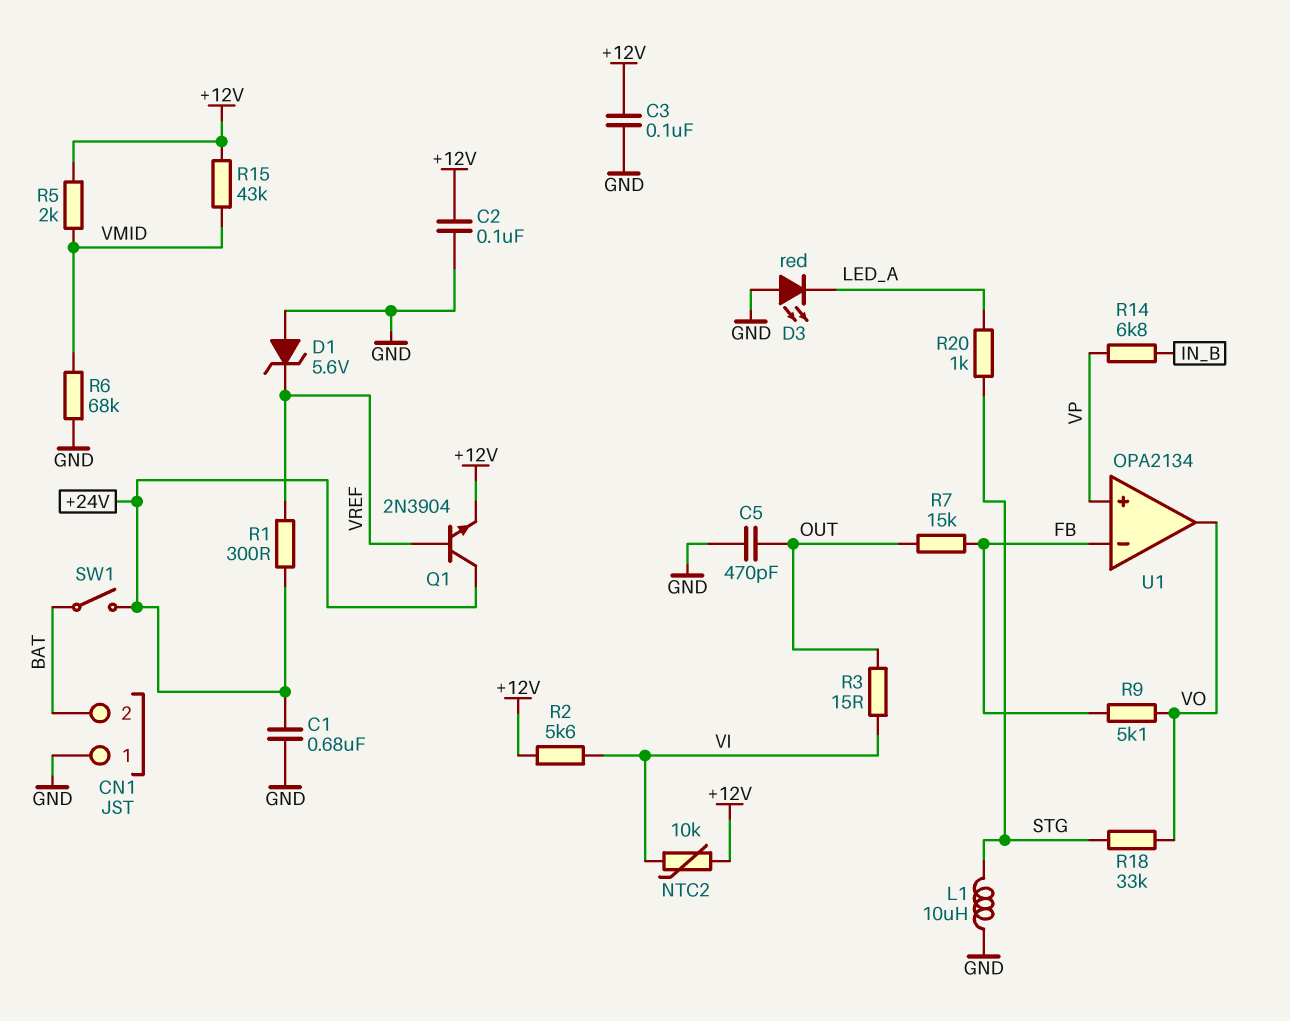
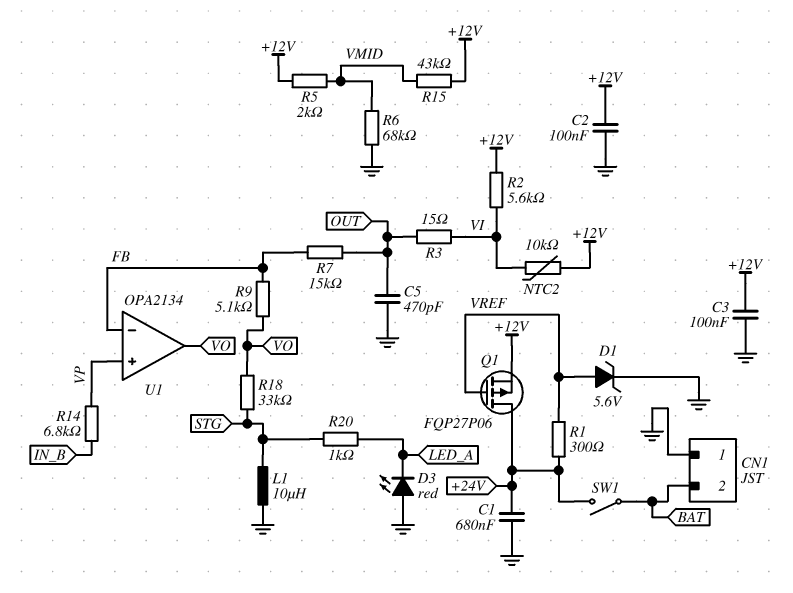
D1: zener 5.6V (A GND, K VREF) -> zener 5.6V (A VREF, K GND)
Q1: NPN 2N3904 (B VREF, C +24V, E +12V) -> PMOS FQP27P06 (G VREF, D +24V, S +12V)

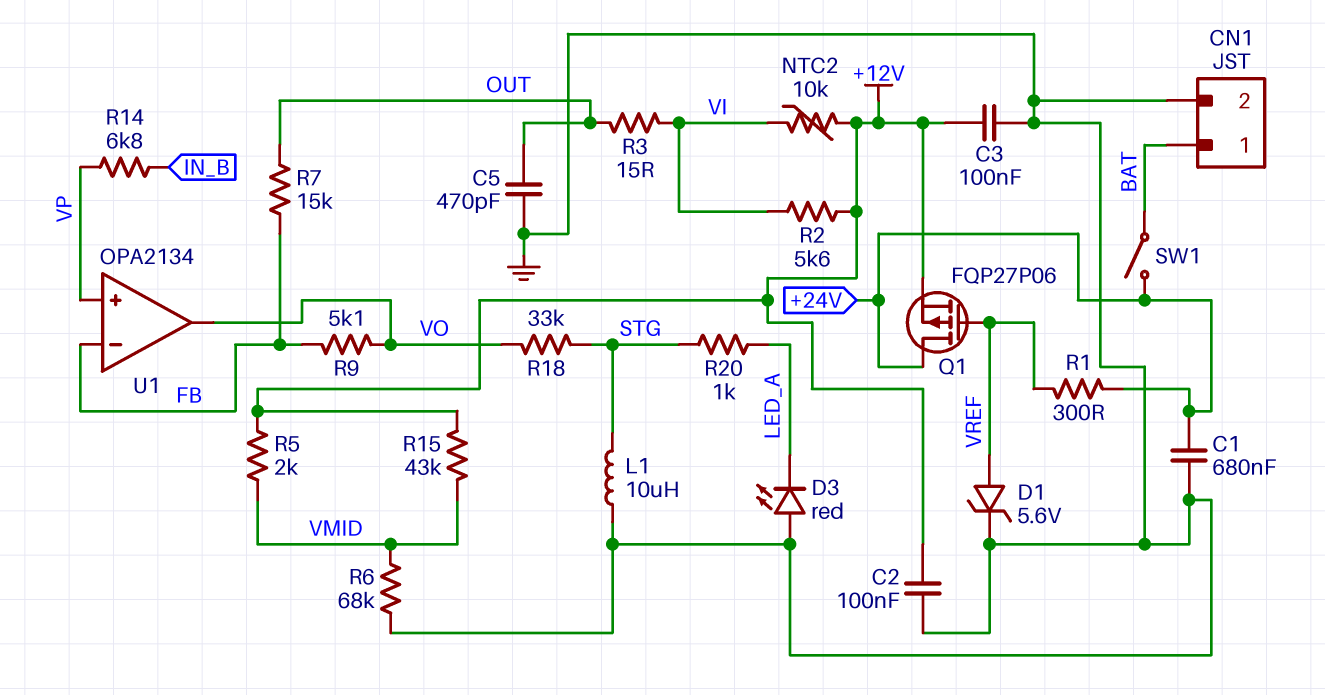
CN1 pin 1: GND -> BAT
CN1 pin 2: BAT -> GND

